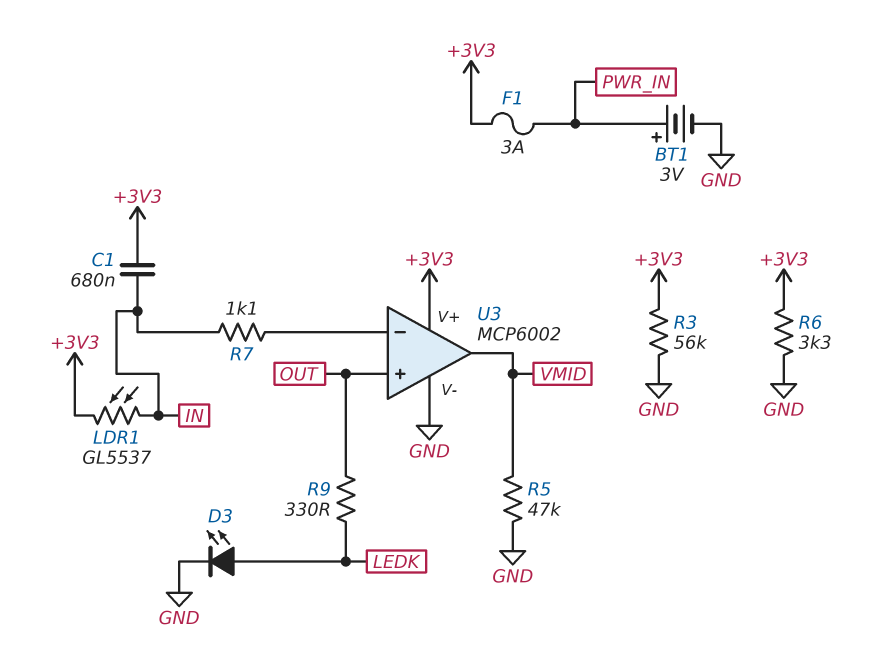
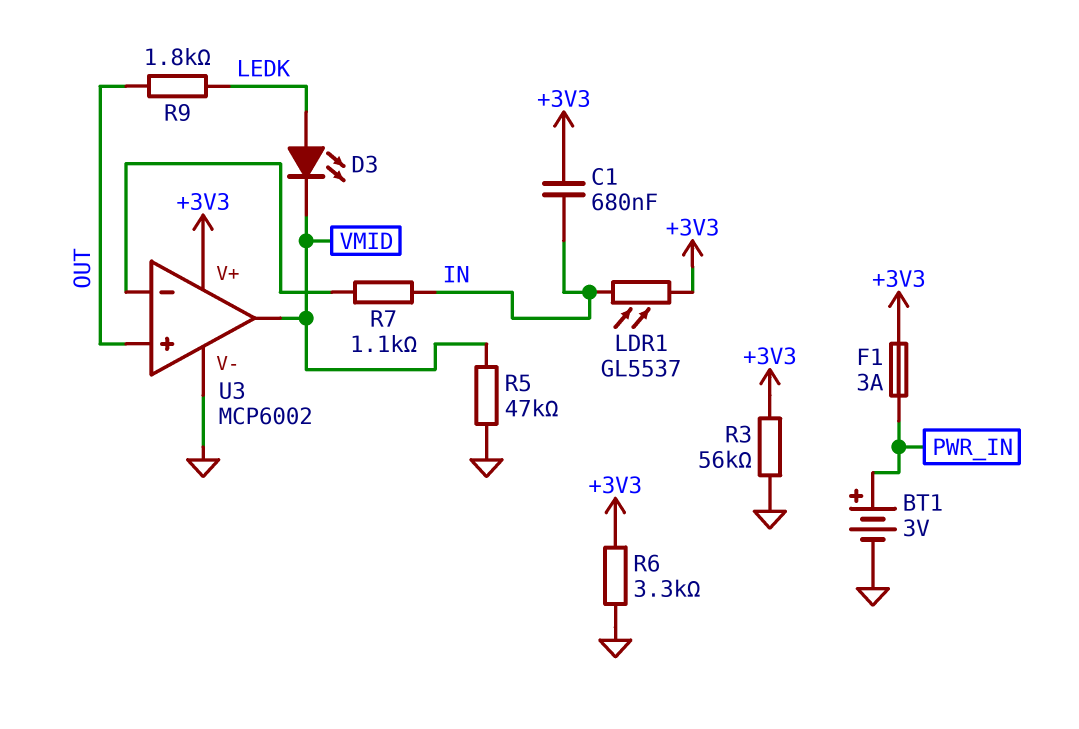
D3: LED (A LEDK, K GND) -> LED (A LEDK, K VMID)
R9: 330 (LEDK, OUT) -> 1.8k (LEDK, OUT)

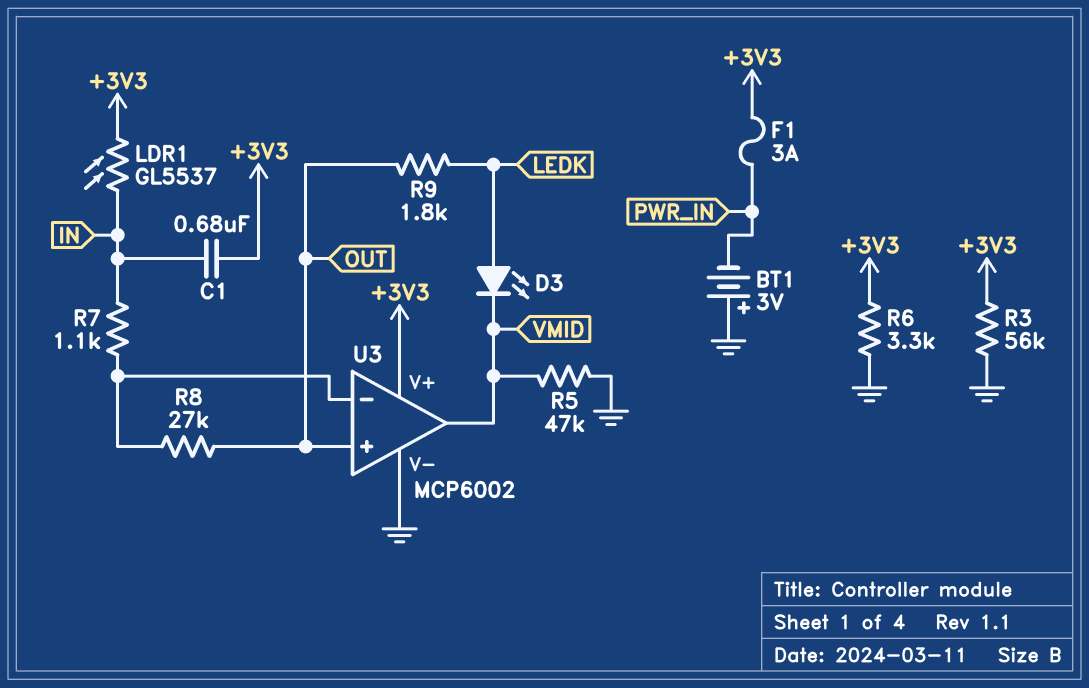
BT1: 3V (plus PWR_IN, minus GND) -> 3V (plus GND, minus PWR_IN)
R8: none -> 27k (OUT, U3/in-)

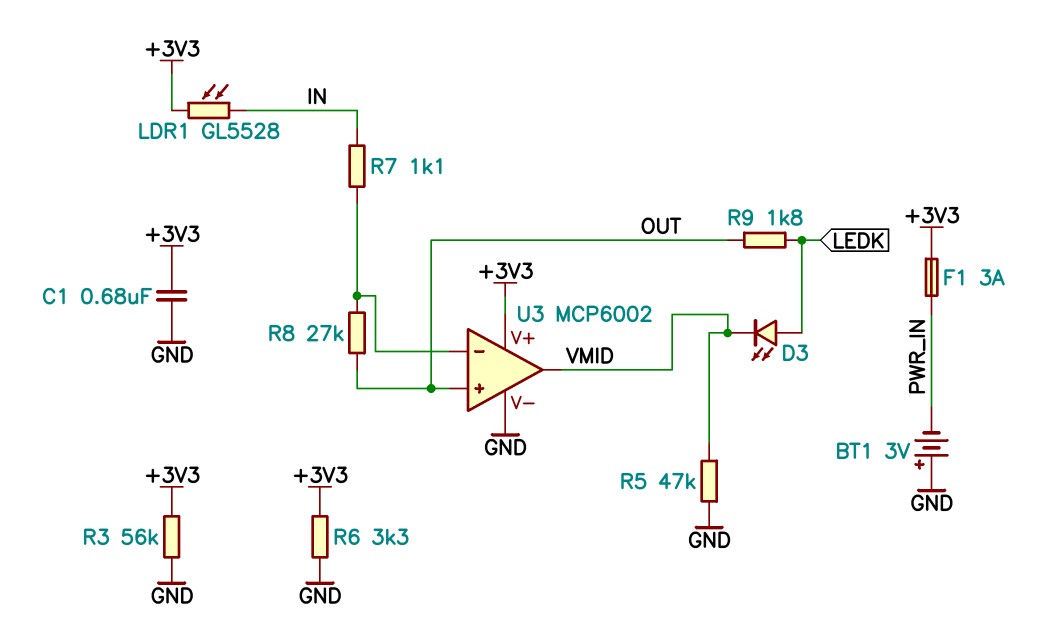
C1: 680nF (+3V3, IN) -> 680nF (+3V3, GND)
LDR1: GL5537 (+3V3, IN) -> GL5528 (+3V3, IN)

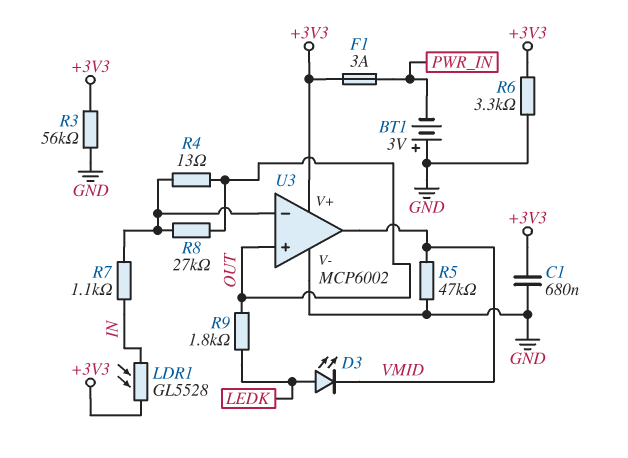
R4: none -> 13 (OUT, U3/in-)

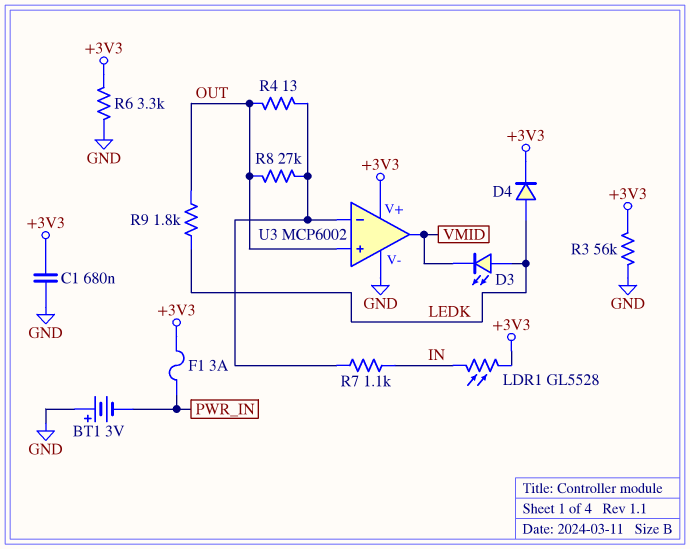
D4: none -> diode (A LEDK, K +3V3)
R5: 47k (GND, VMID) -> none

